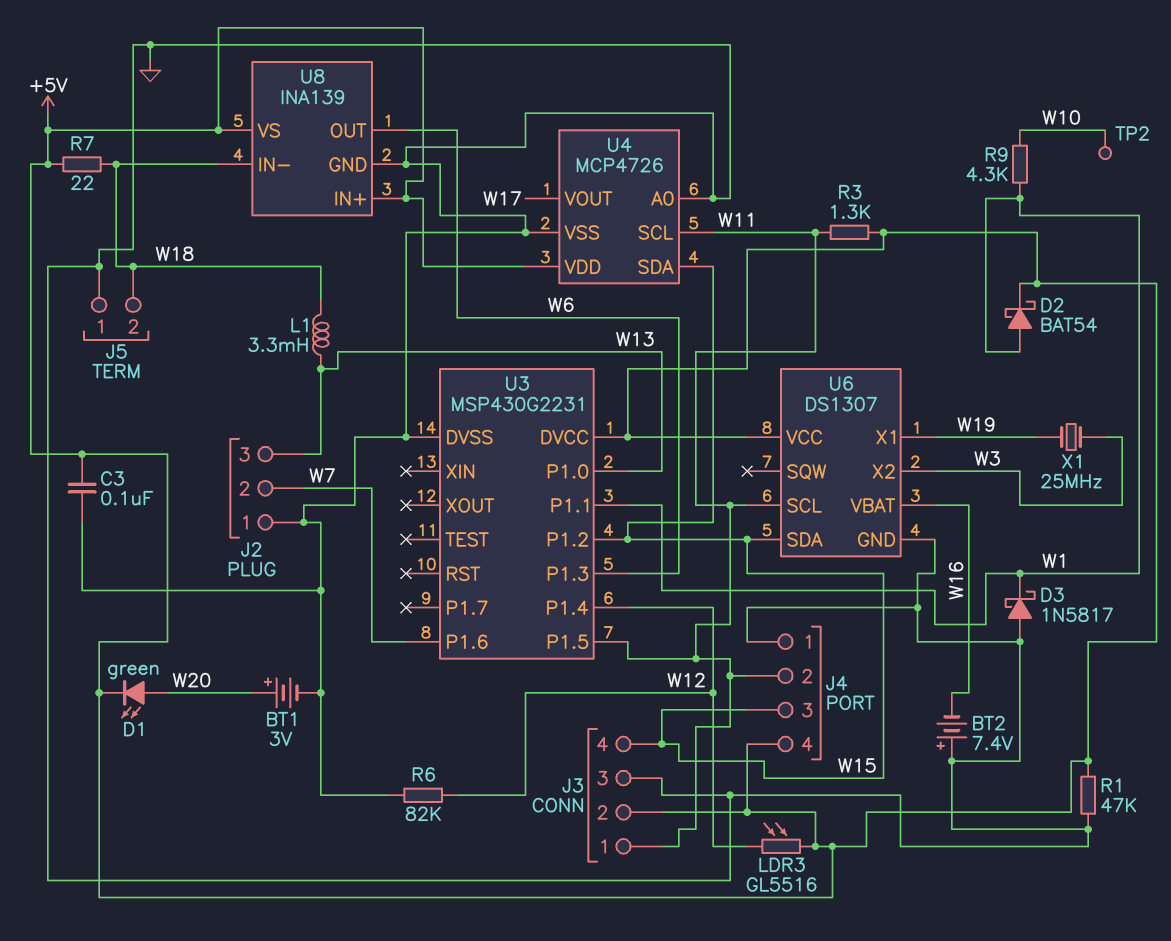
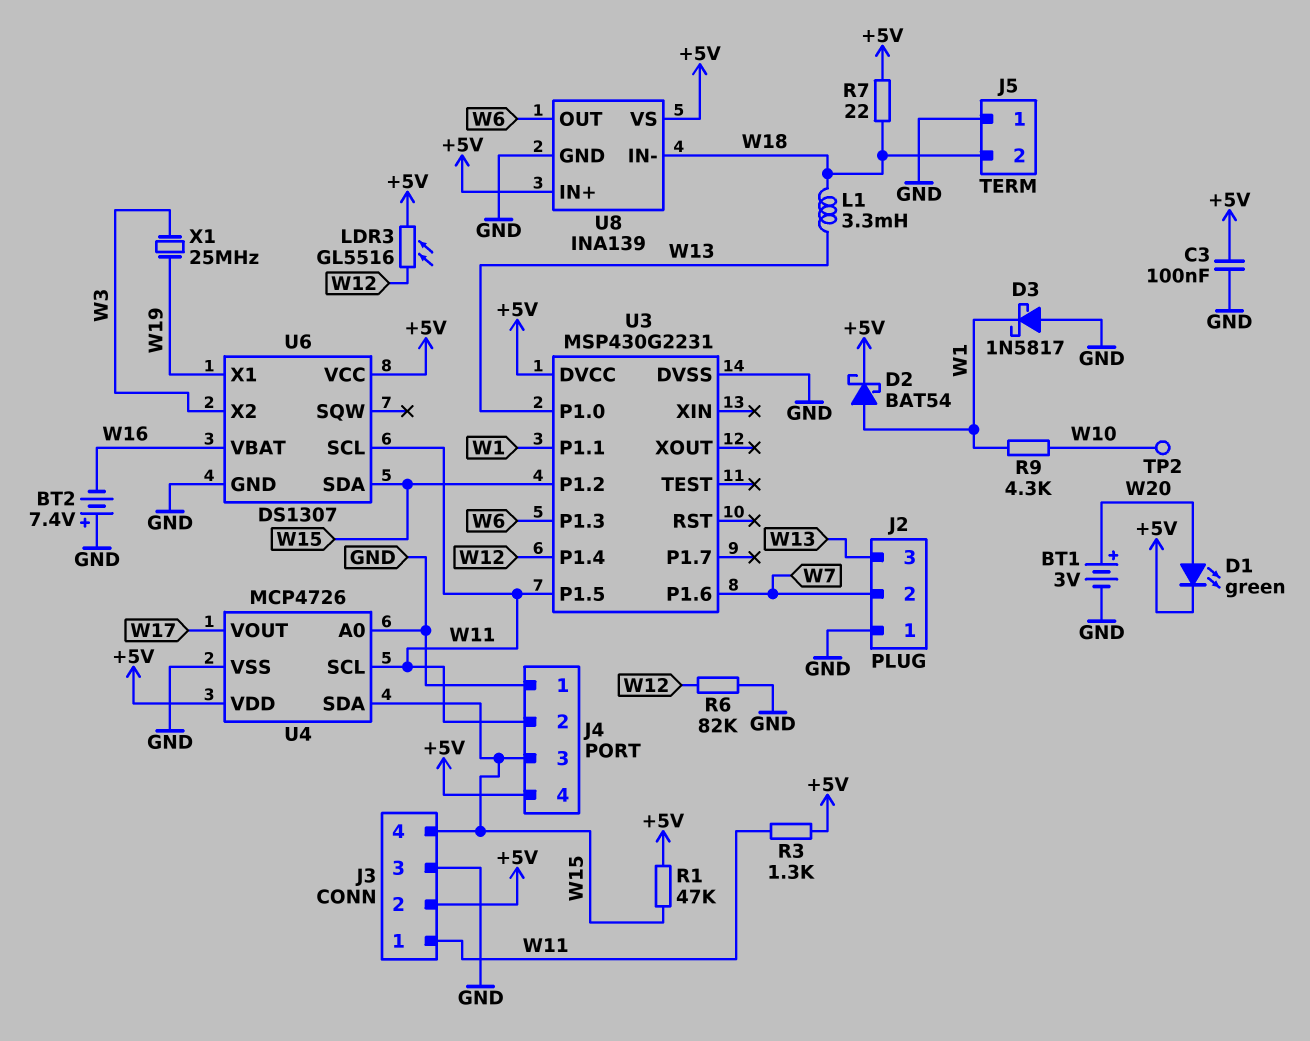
R1: 47k (+5V, GND) -> 47k (+5V, W15)

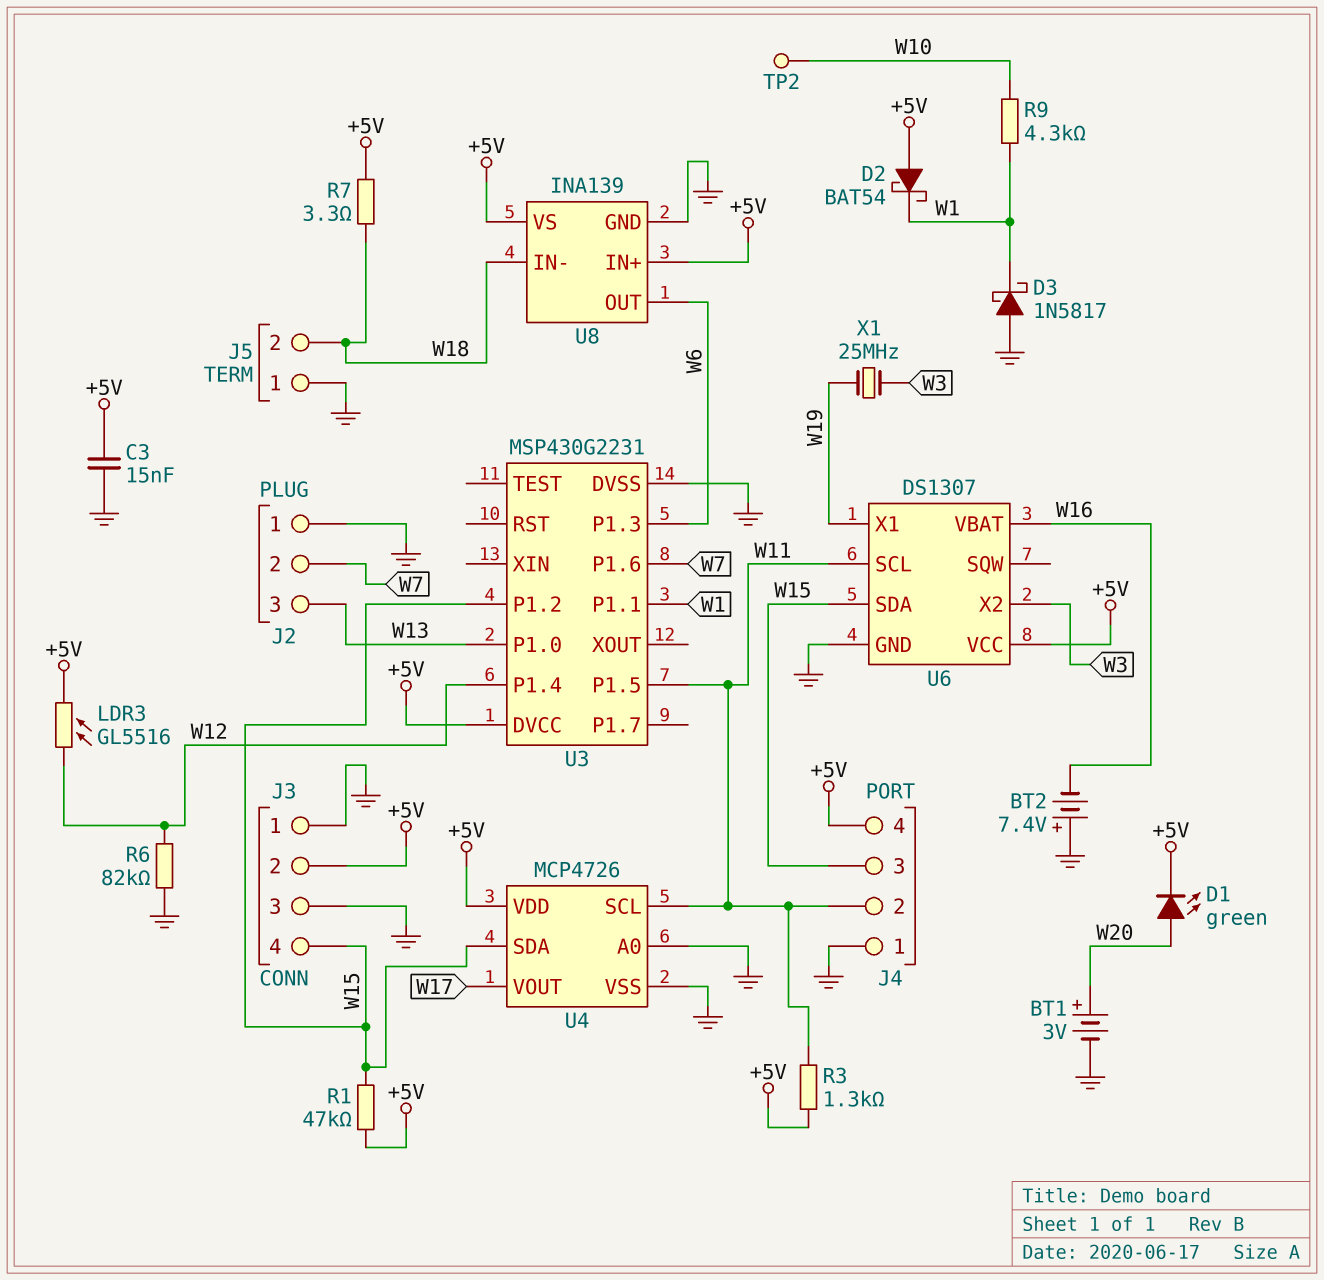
C3: 100nF (+5V, GND) -> 15nF (+5V, GND)
D2: schottky BAT54 (A W1, K +5V) -> schottky BAT54 (A +5V, K W1)
J3 pin 1: W11 -> GND
L1: 3.3mH (W13, W18) -> none
R7: 22 (+5V, W18) -> 3.3 (+5V, W18)

